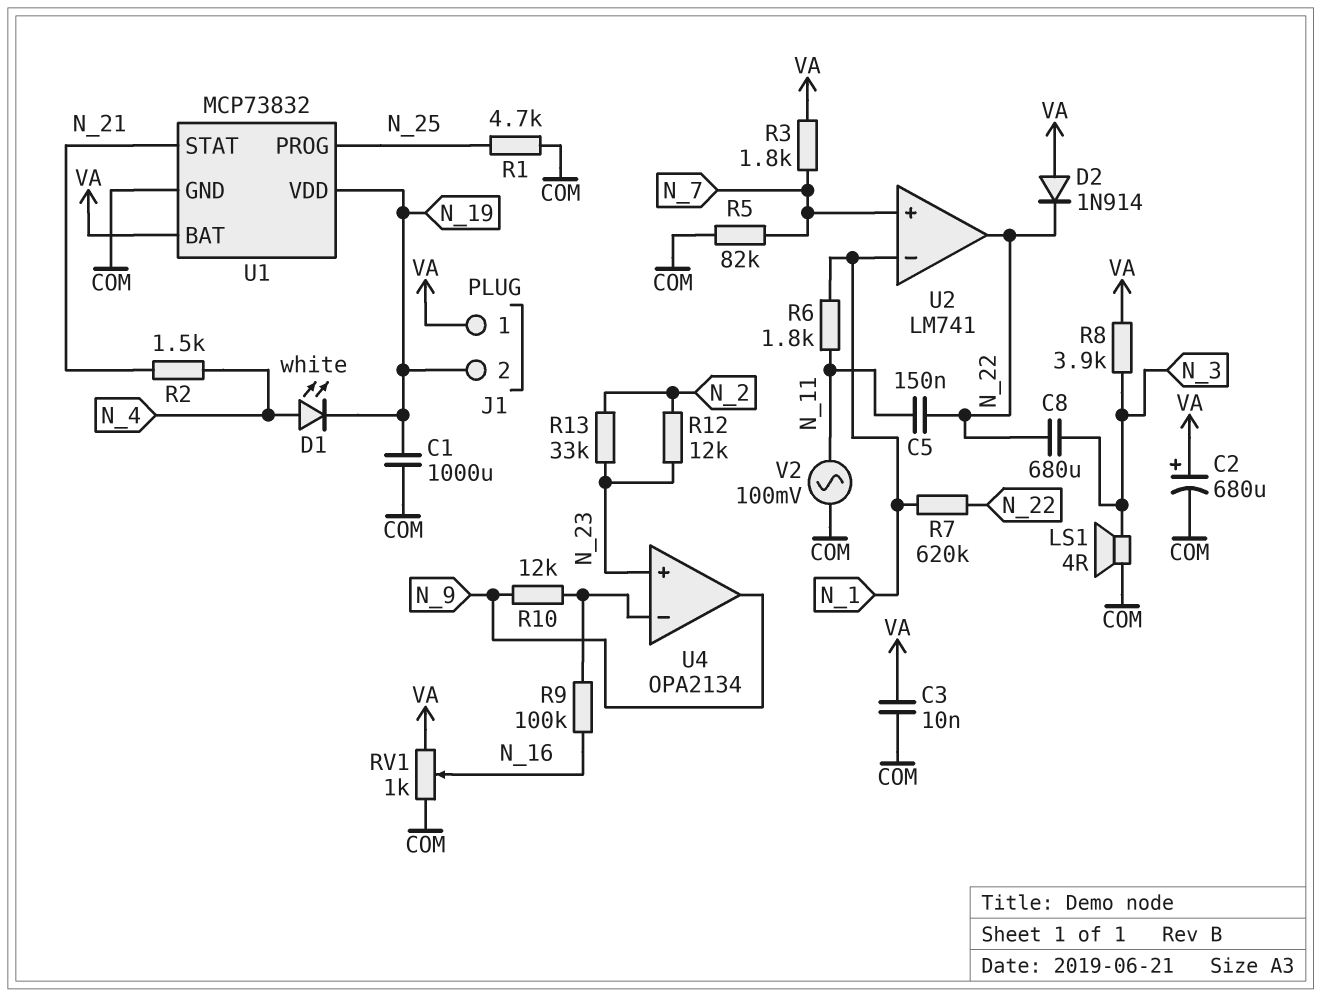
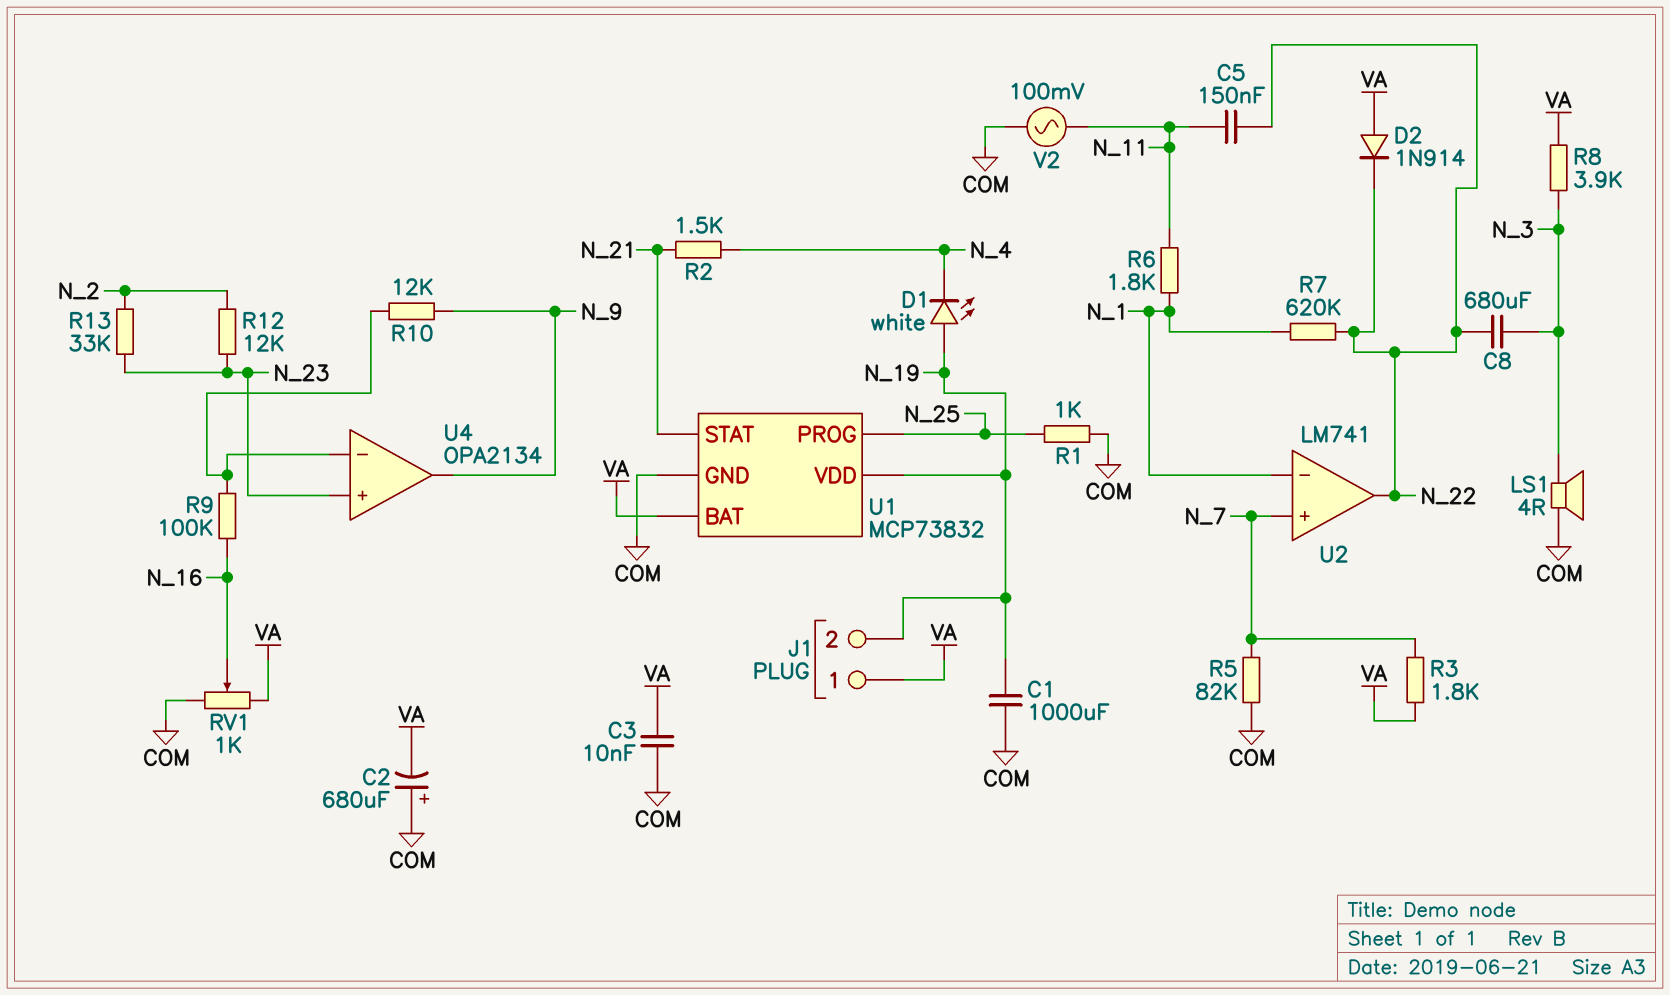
C2: 680uF (plus VA, minus COM) -> 680uF (plus COM, minus VA)
D1: LED white (A N_4, K N_19) -> LED white (A N_19, K N_4)
R1: 4.7k (COM, N_25) -> 1k (COM, N_25)

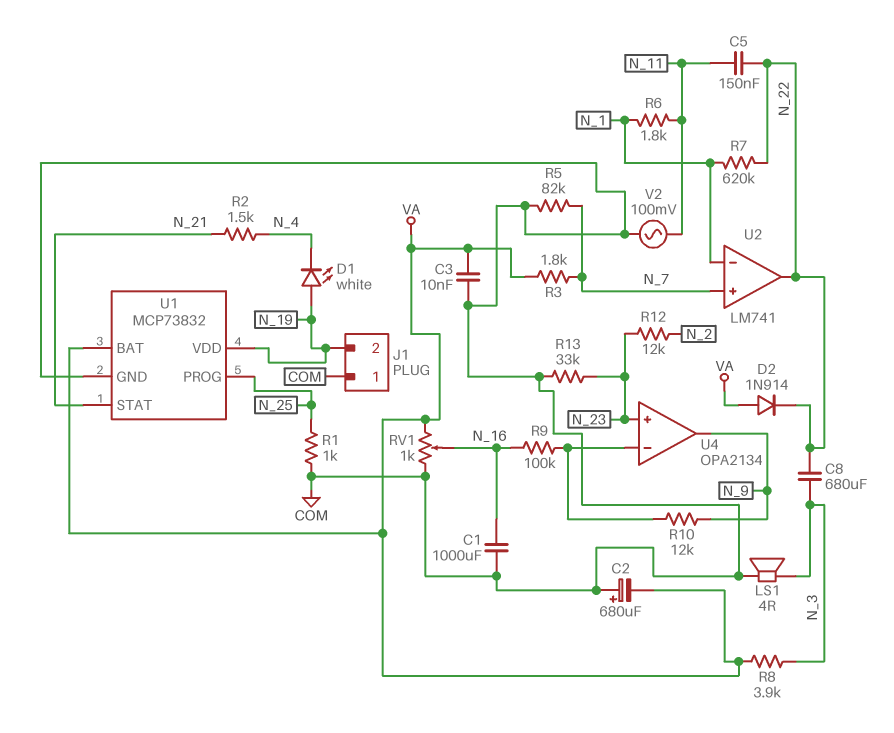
C1: 1000uF (COM, N_19) -> 1000uF (COM, N_16)
J1 pin 1: VA -> COM
R13: 33k (N_2, N_23) -> 33k (COM, N_23)

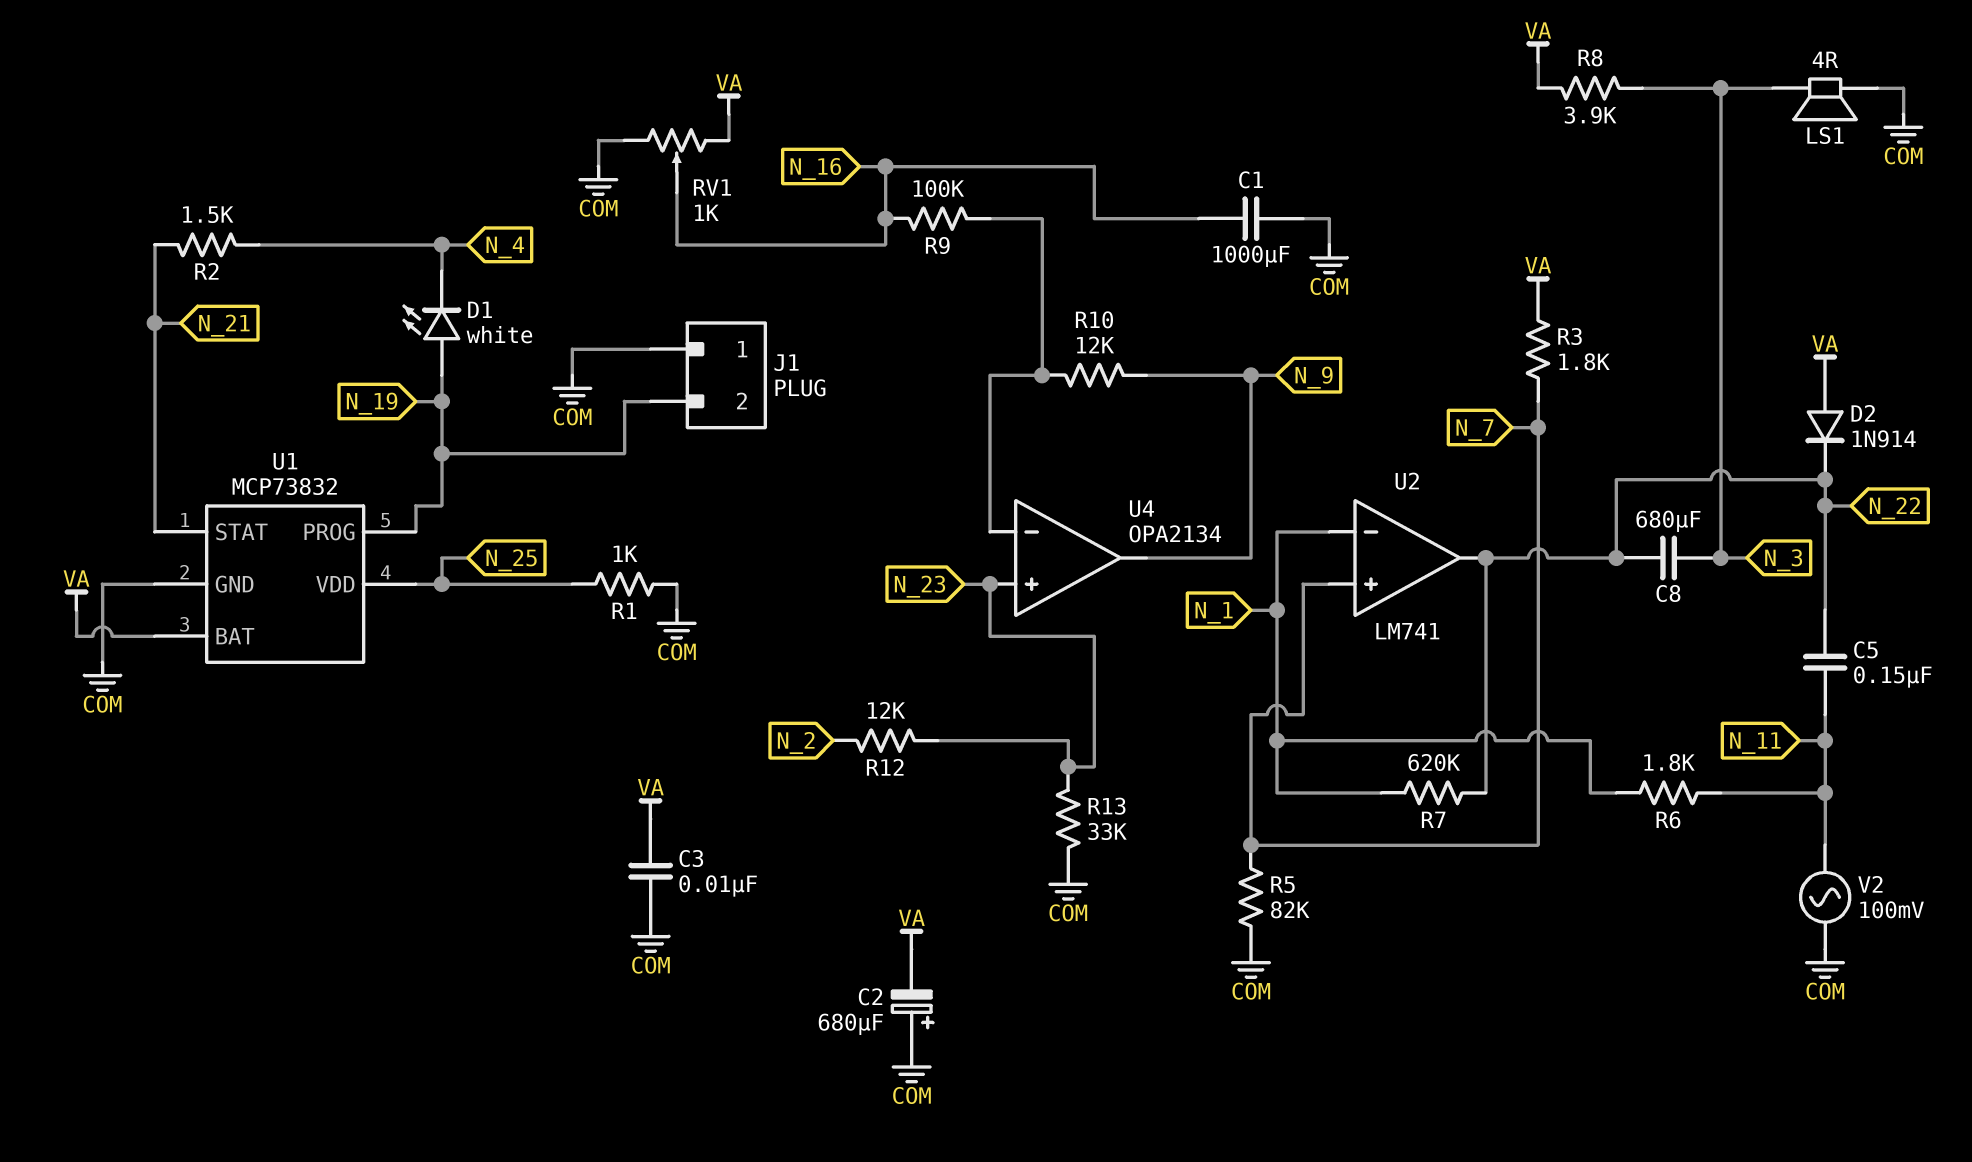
U1 pin PROG: N_25 -> N_19
U1 pin VDD: N_19 -> N_25

